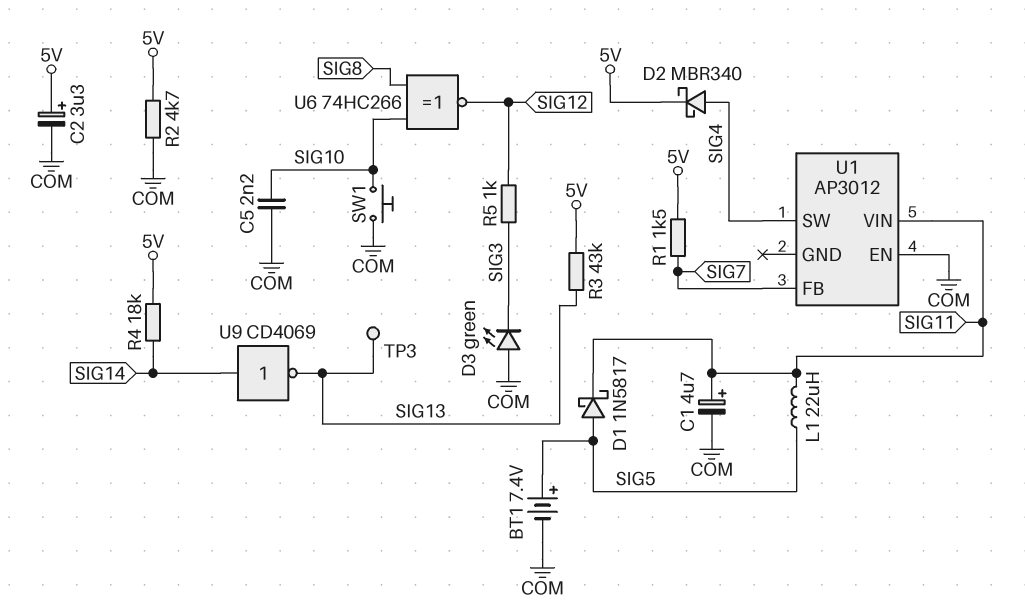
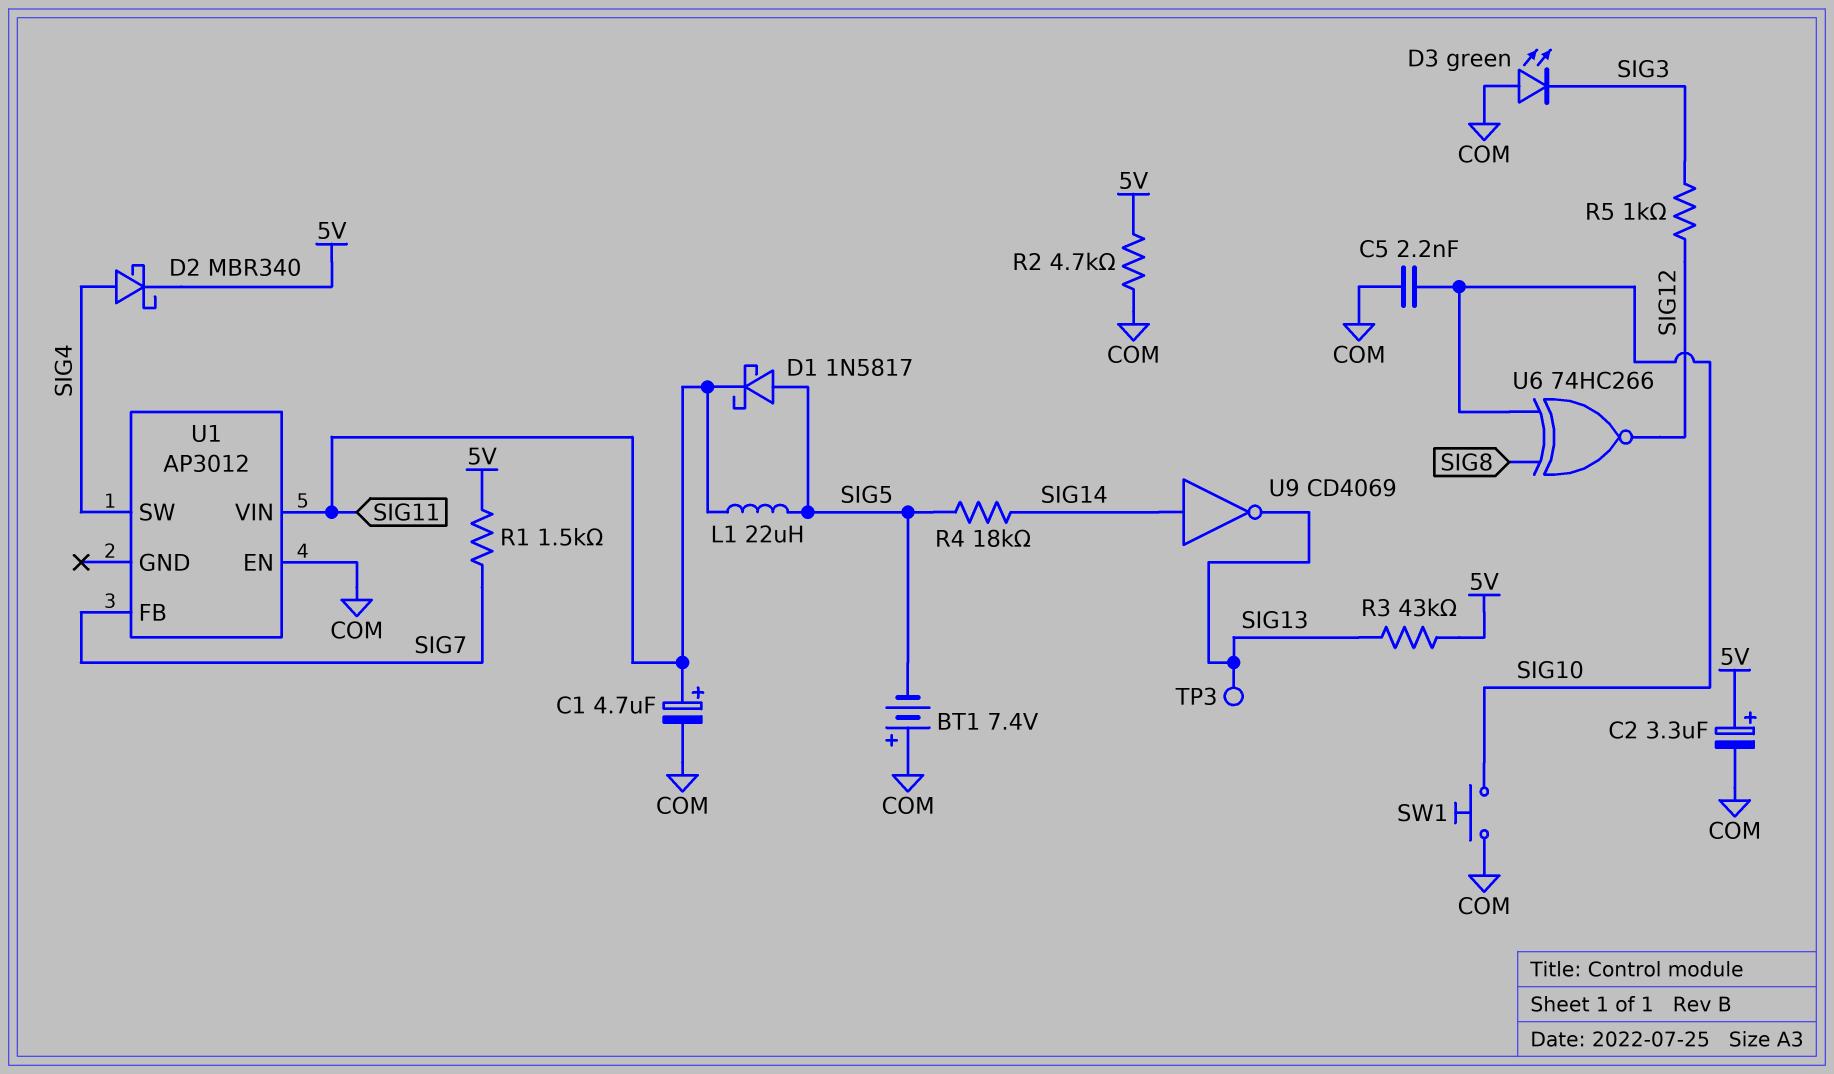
BT1: 7.4V (plus SIG5, minus COM) -> 7.4V (plus COM, minus SIG5)
R4: 18k (5V, SIG14) -> 18k (SIG5, SIG14)

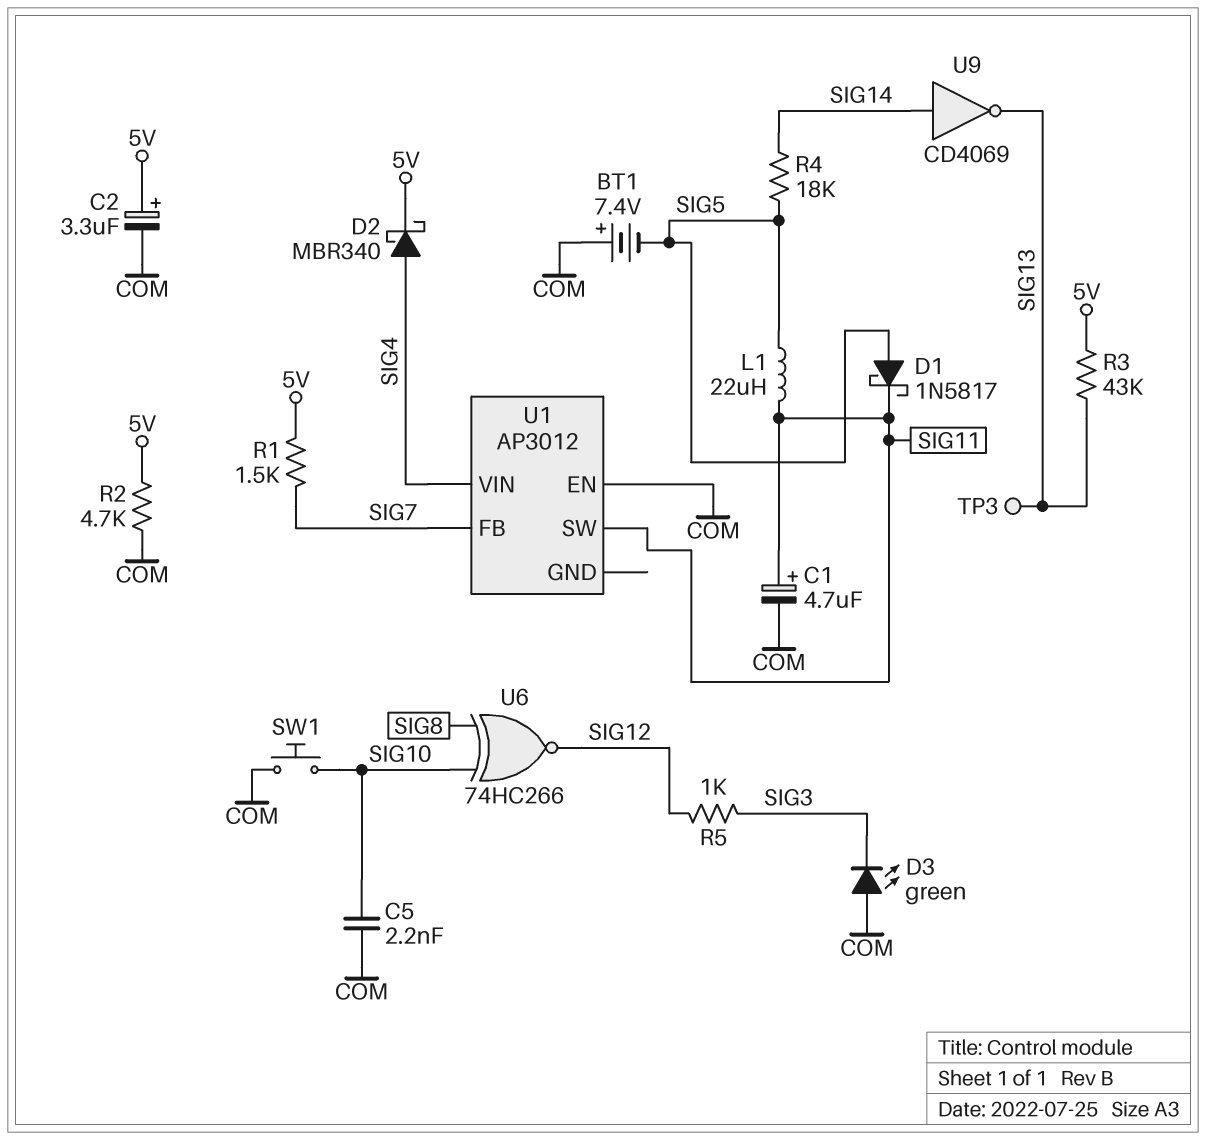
U1 pin SW: SIG4 -> SIG11
U1 pin VIN: SIG11 -> SIG4

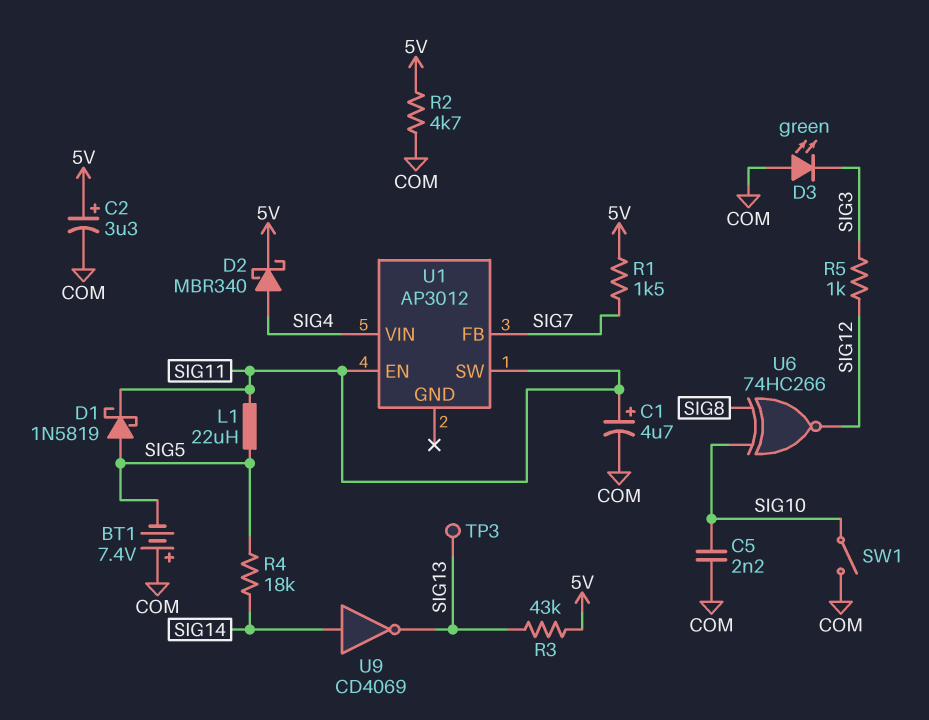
D1: schottky 1N5817 (A SIG5, K SIG11) -> schottky 1N5819 (A SIG5, K SIG11)
SW1: button (COM, SIG10) -> switch (COM, SIG10)
U1 pin EN: COM -> SIG11

